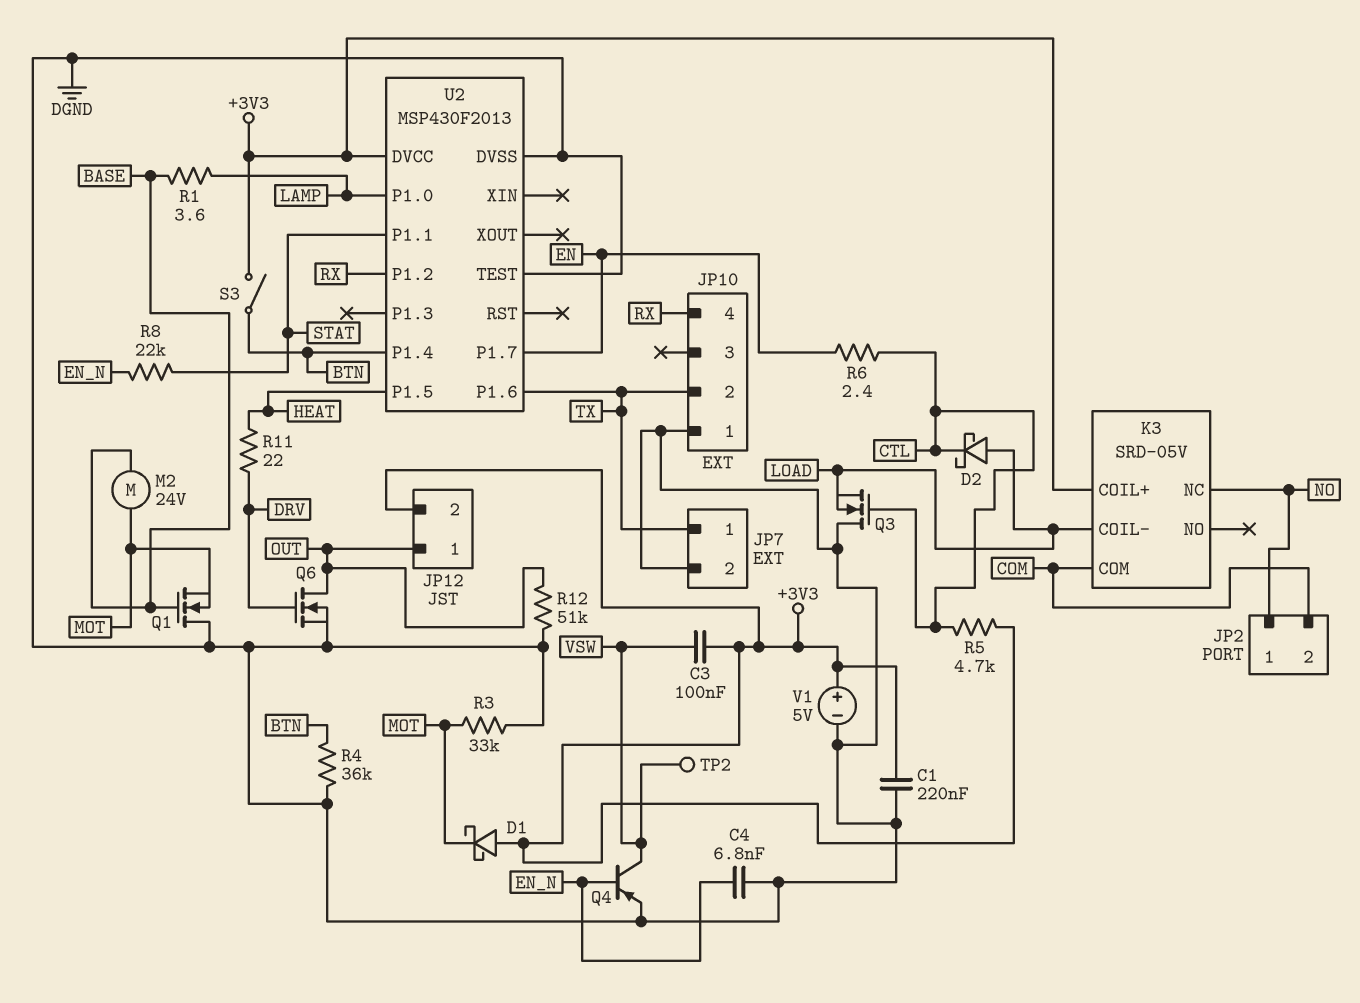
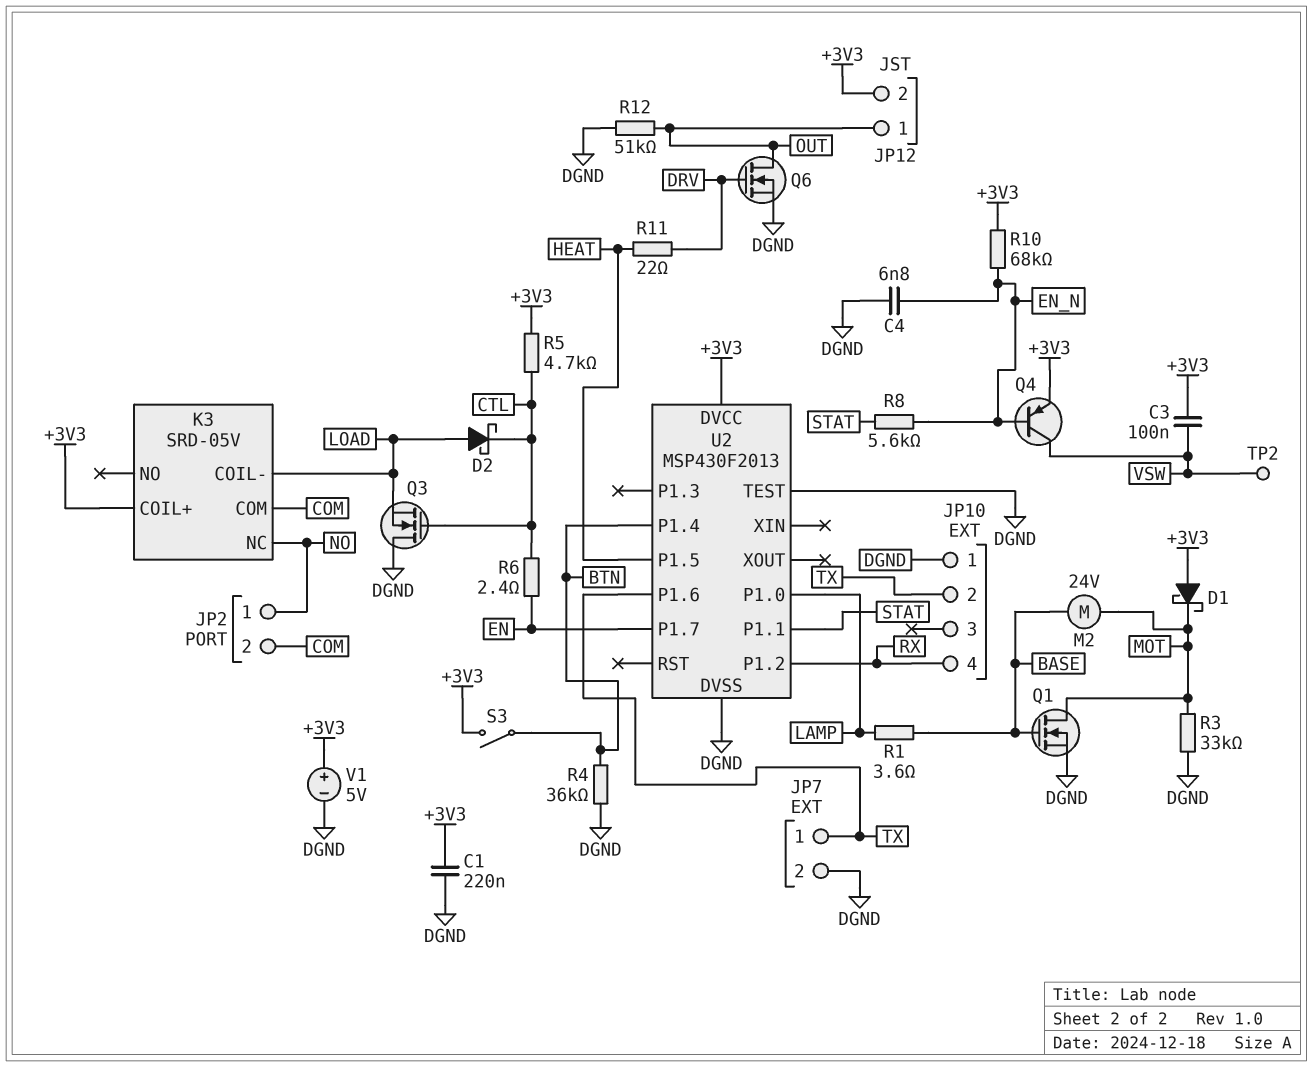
Q1: NMOS (G BASE, D DGND, S MOT) -> NMOS (G BASE, D MOT, S DGND)
Q4: PNP (B EN_N, C VSW, E DGND) -> PNP (B EN_N, C VSW, E +3V3)
R8: 22k (EN_N, STAT) -> 5.6k (EN_N, STAT)
R10: none -> 68k (+3V3, EN_N)

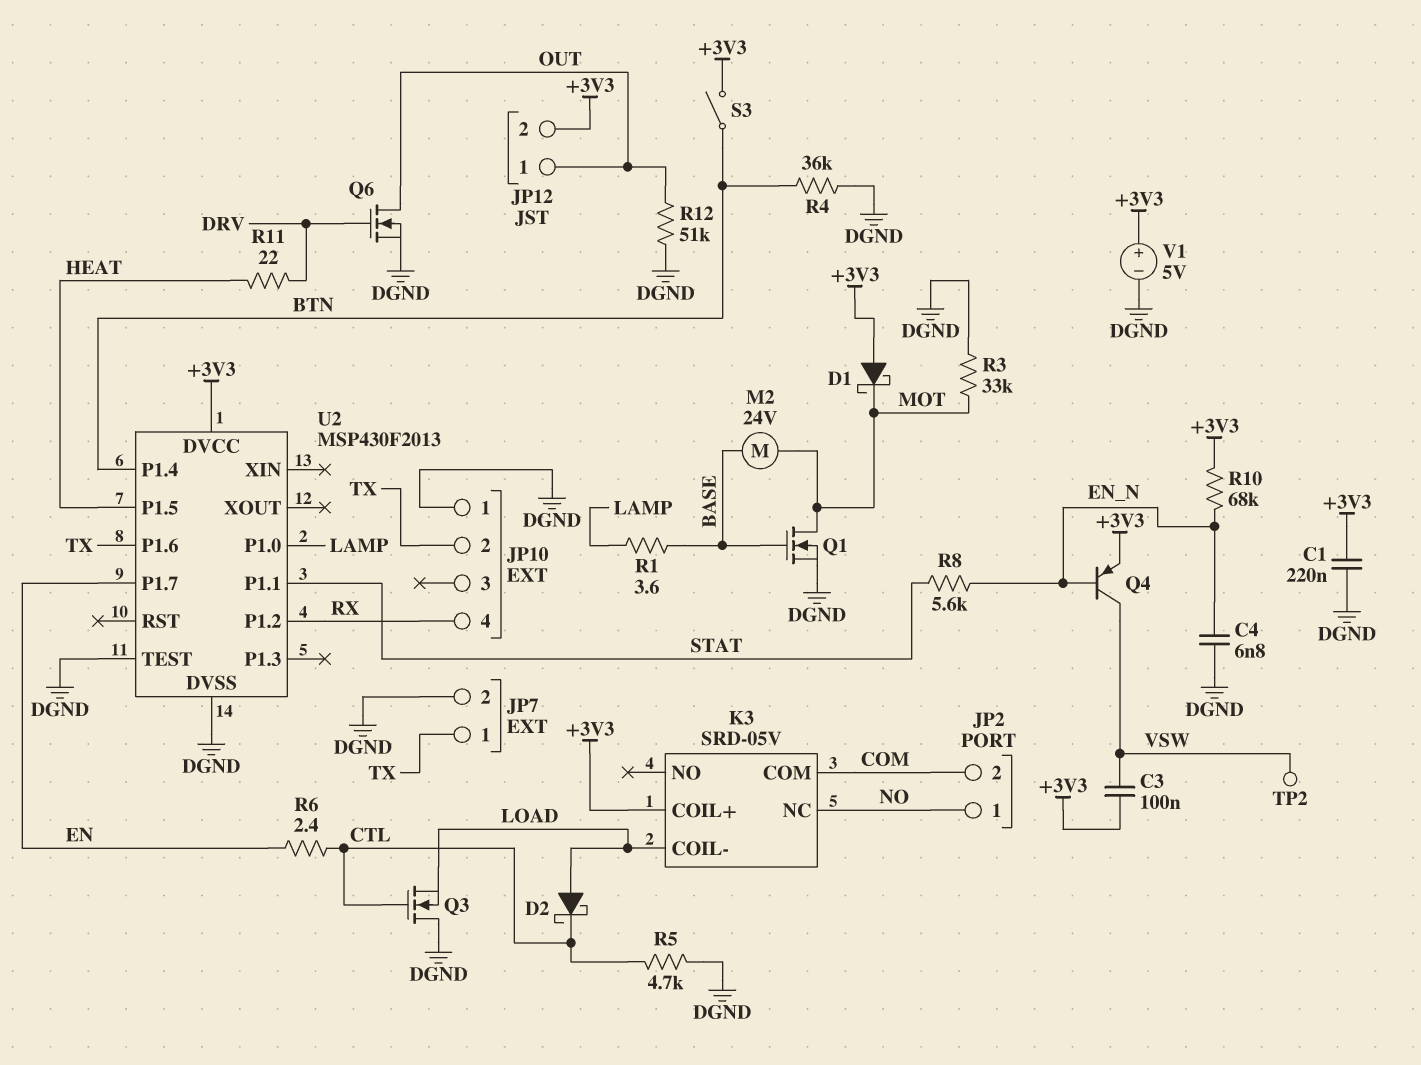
R5: 4.7k (+3V3, CTL) -> 4.7k (CTL, DGND)

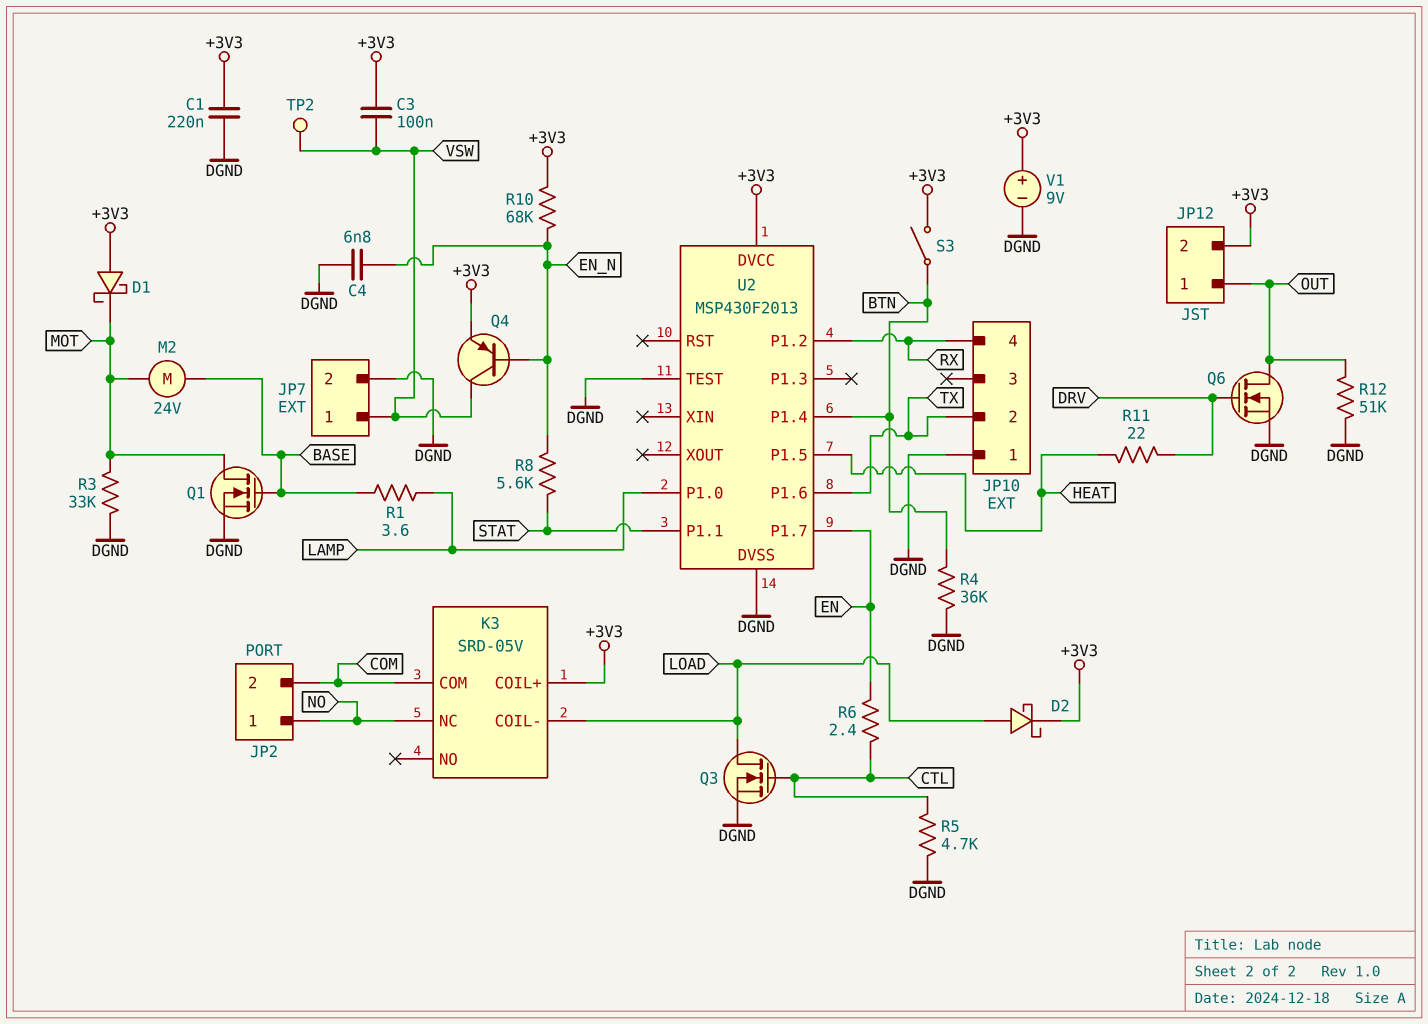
D2: schottky (A LOAD, K CTL) -> schottky (A LOAD, K +3V3)
JP7 pin 1: TX -> VSW
Q3: NMOS (G CTL, D DGND, S LOAD) -> NMOS (G CTL, D LOAD, S DGND)
V1: 5V (plus +3V3, minus DGND) -> 9V (plus +3V3, minus DGND)

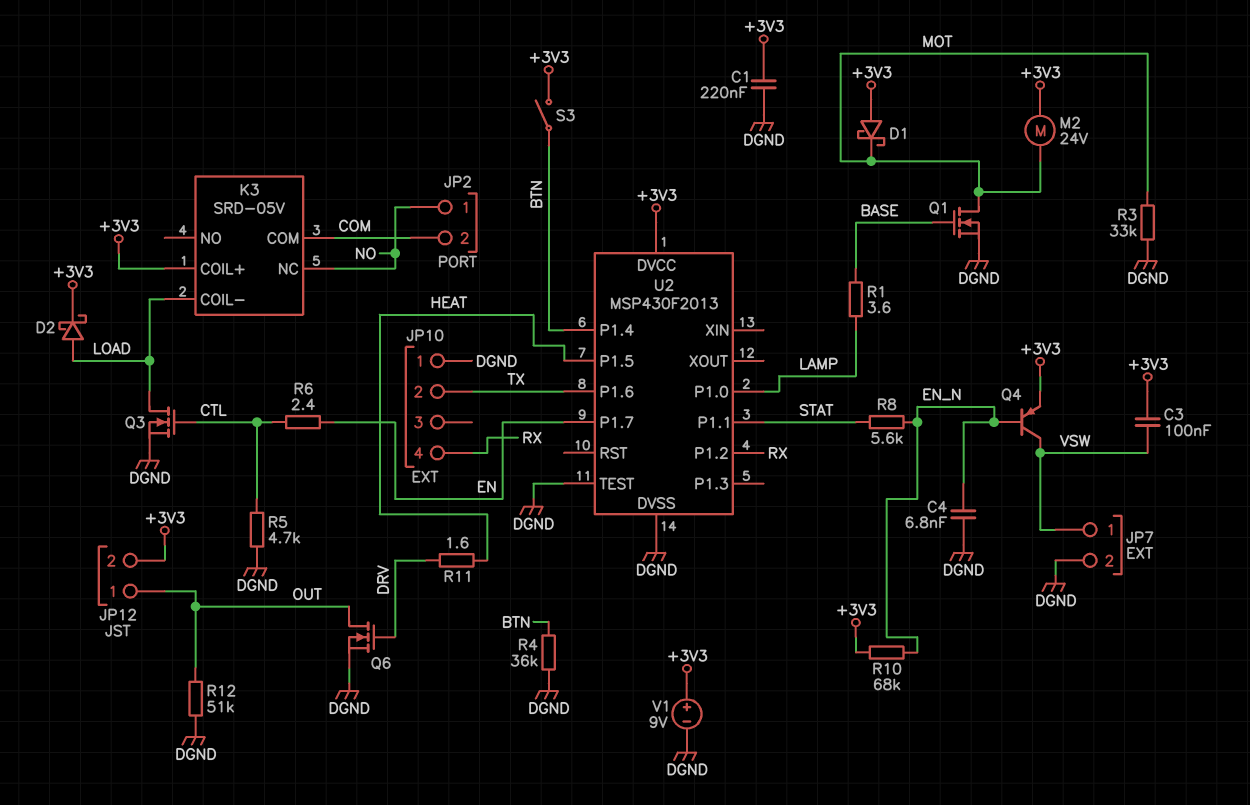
M2: motor 24V (BASE, MOT) -> motor 24V (+3V3, MOT)
R11: 22 (DRV, HEAT) -> 1.6 (DRV, HEAT)
TP2: test point (VSW) -> none

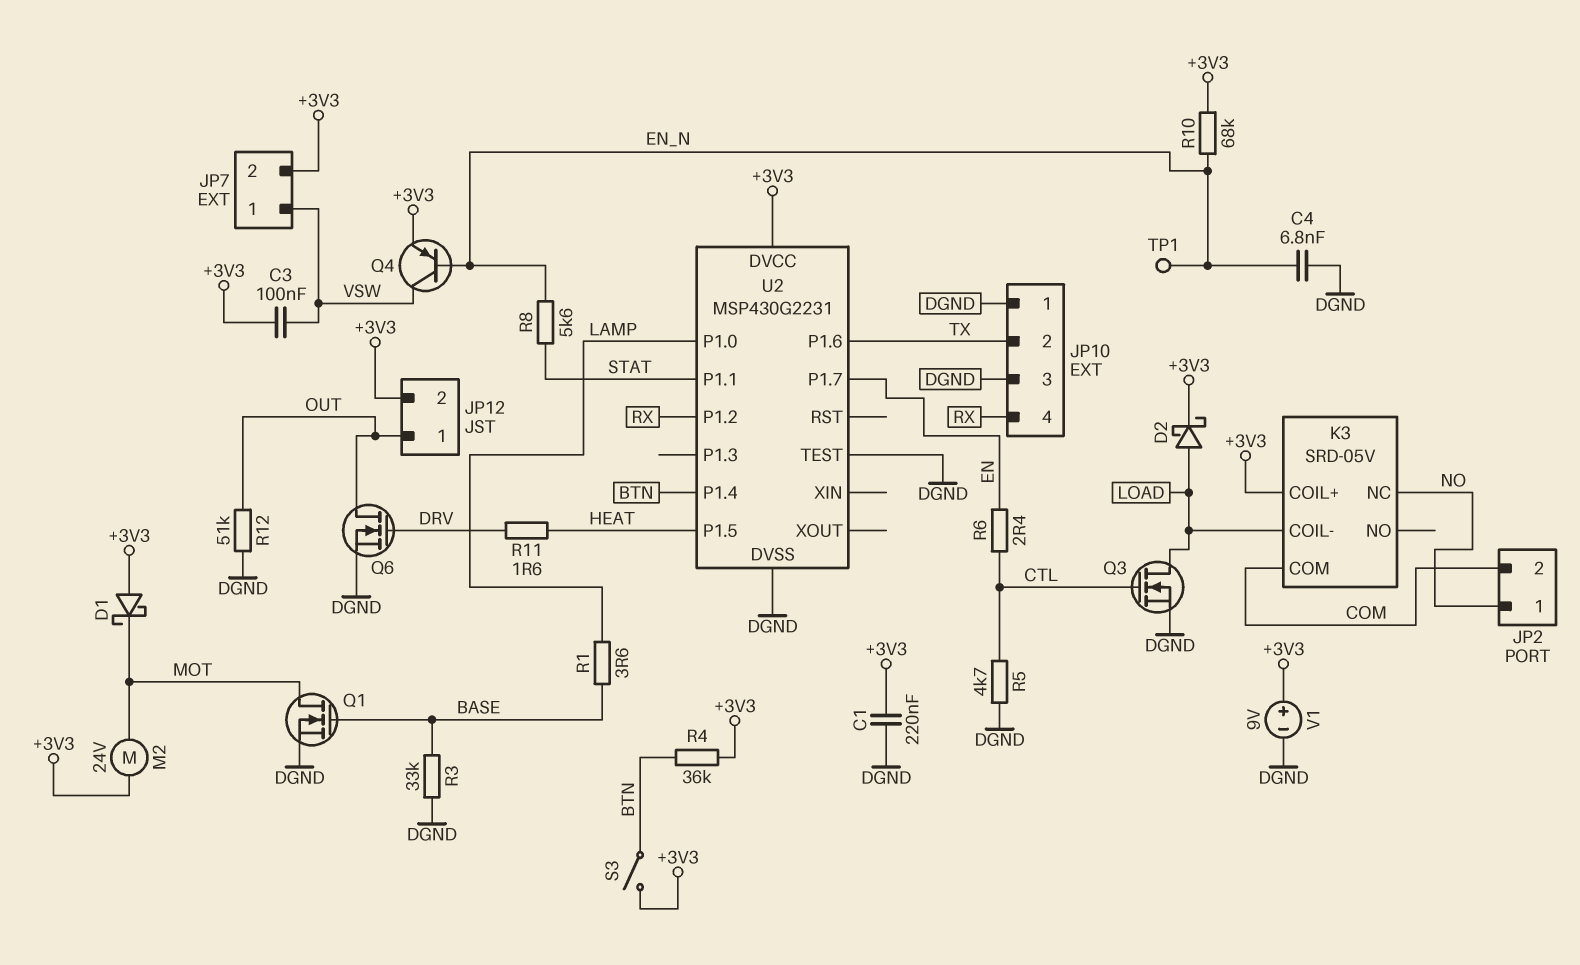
JP7 pin 2: DGND -> +3V3
JP10 pin 3: none -> DGND
R3: 33k (DGND, MOT) -> 33k (BASE, DGND)
R4: 36k (BTN, DGND) -> 36k (+3V3, BTN)
TP1: none -> test point (EN_N)
U2: MSP430F2013 -> MSP430G2231

